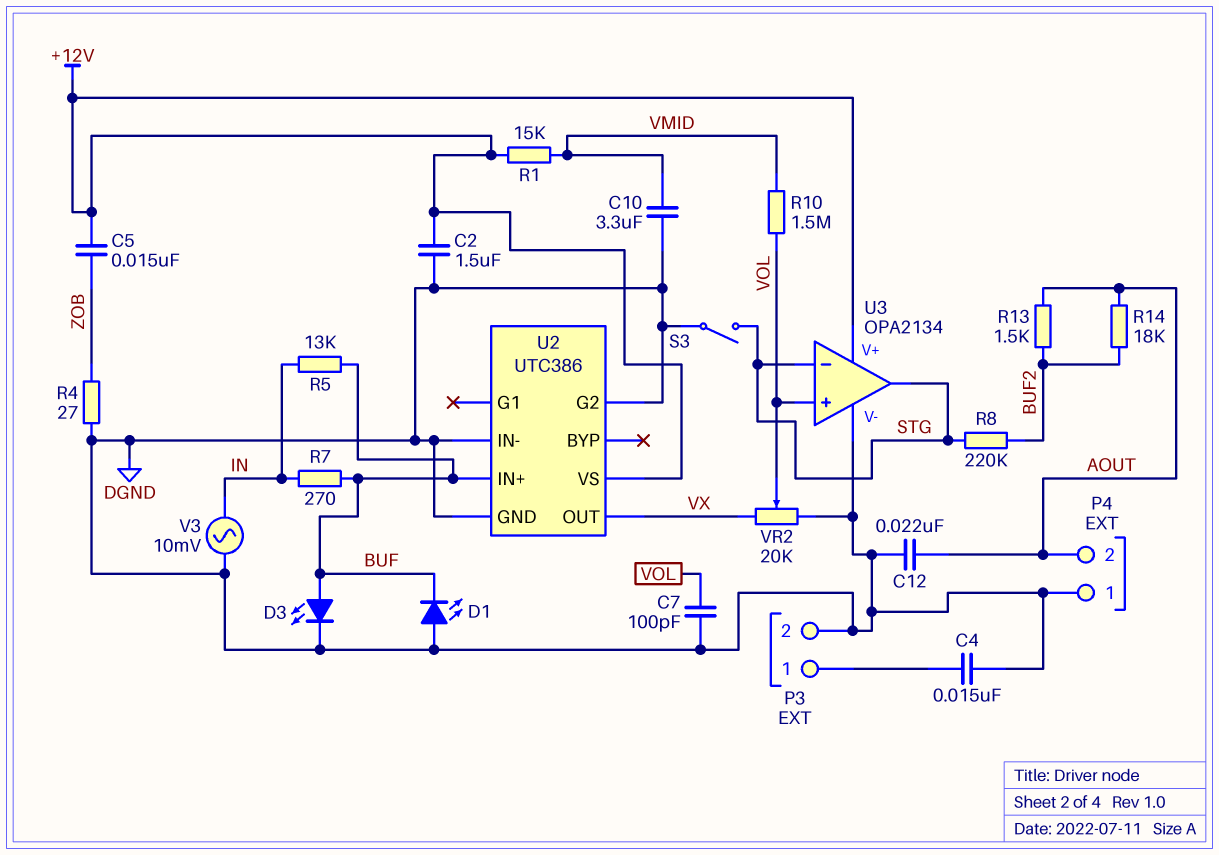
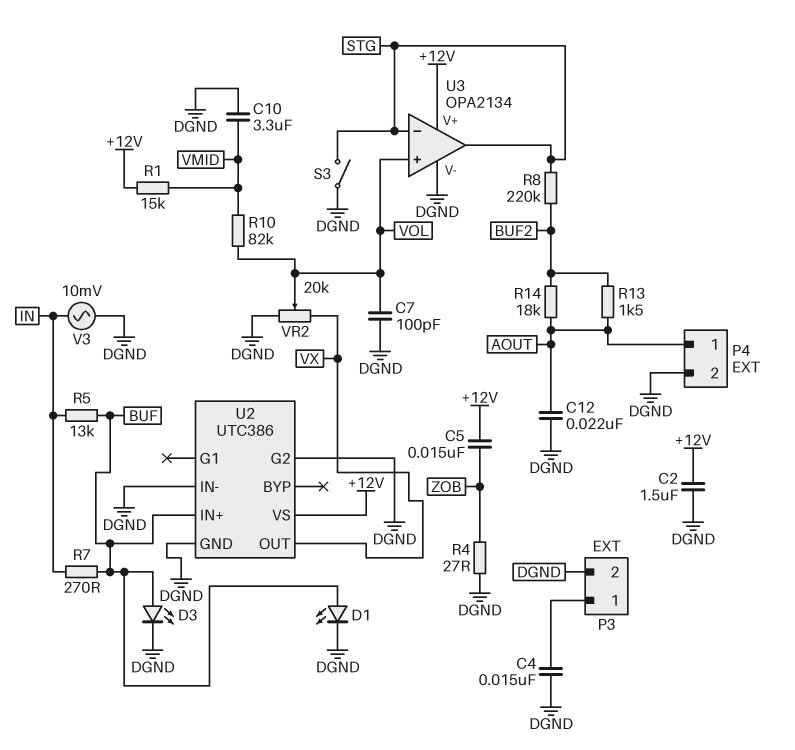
D1: LED (A DGND, K BUF) -> LED (A BUF, K DGND)
P4 pin 1: DGND -> AOUT
P4 pin 2: AOUT -> DGND
R10: 1.5M (VMID, VOL) -> 82k (VMID, VOL)

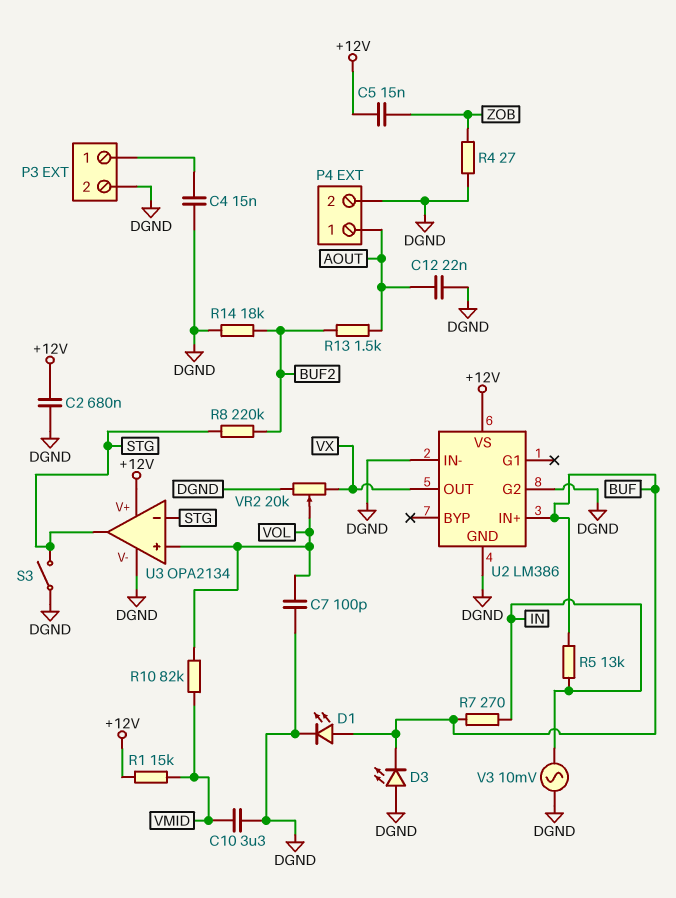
C2: 1.5uF (+12V, DGND) -> 680nF (+12V, DGND)
D3: LED (A BUF, K DGND) -> LED (A DGND, K BUF)
R14: 18k (AOUT, BUF2) -> 18k (BUF2, DGND)
U2: UTC386 -> LM386

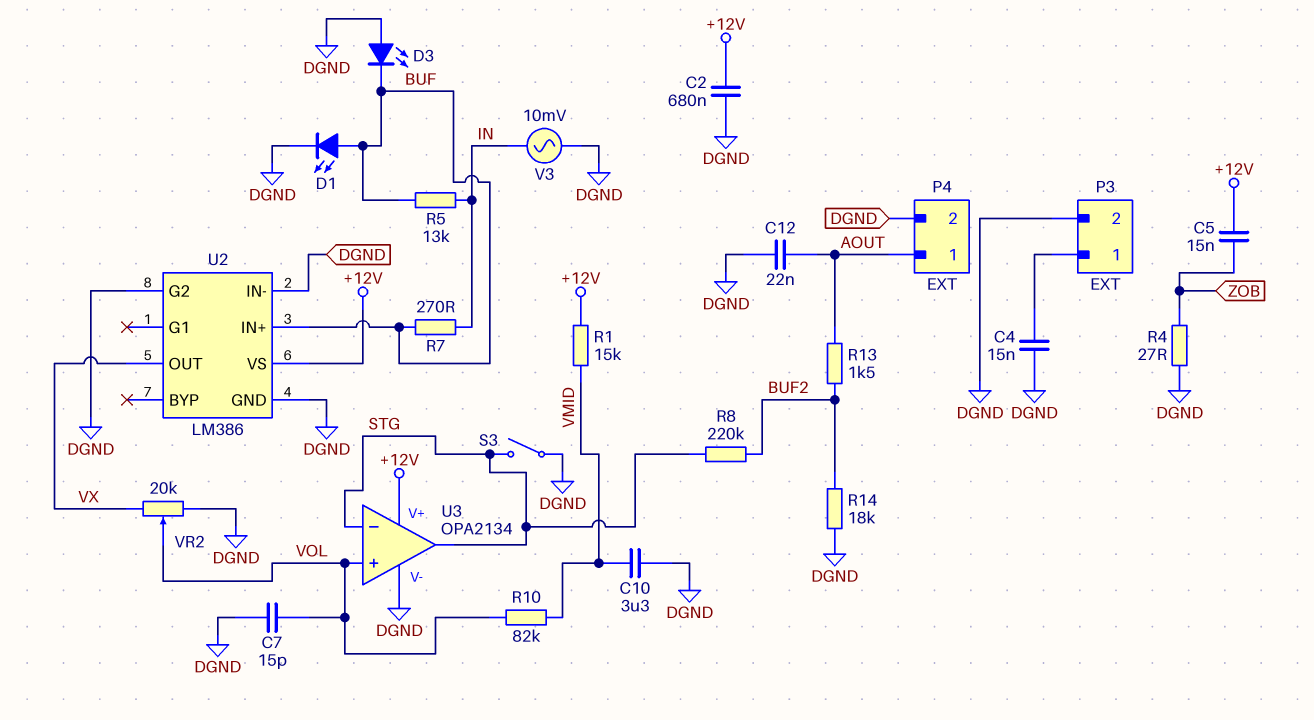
C7: 100pF (DGND, VOL) -> 15pF (DGND, VOL)

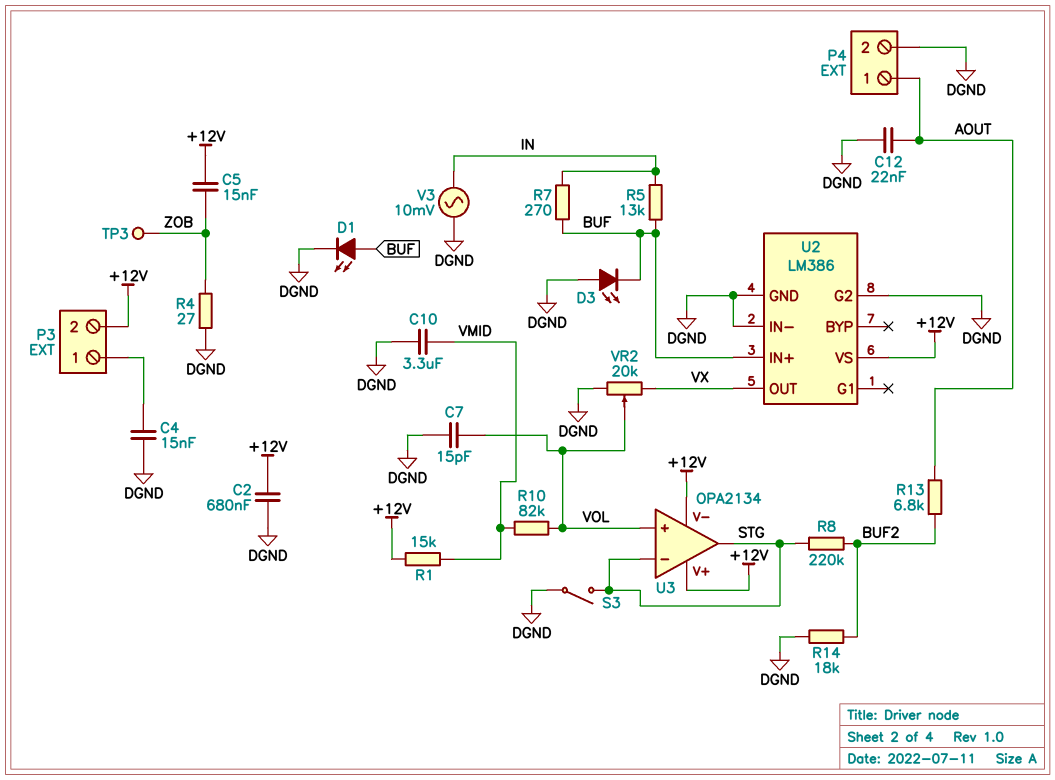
P3 pin 2: DGND -> +12V
R13: 1.5k (AOUT, BUF2) -> 6.8k (AOUT, BUF2)
TP3: none -> test point (ZOB)
U3 pin V-: DGND -> +12V

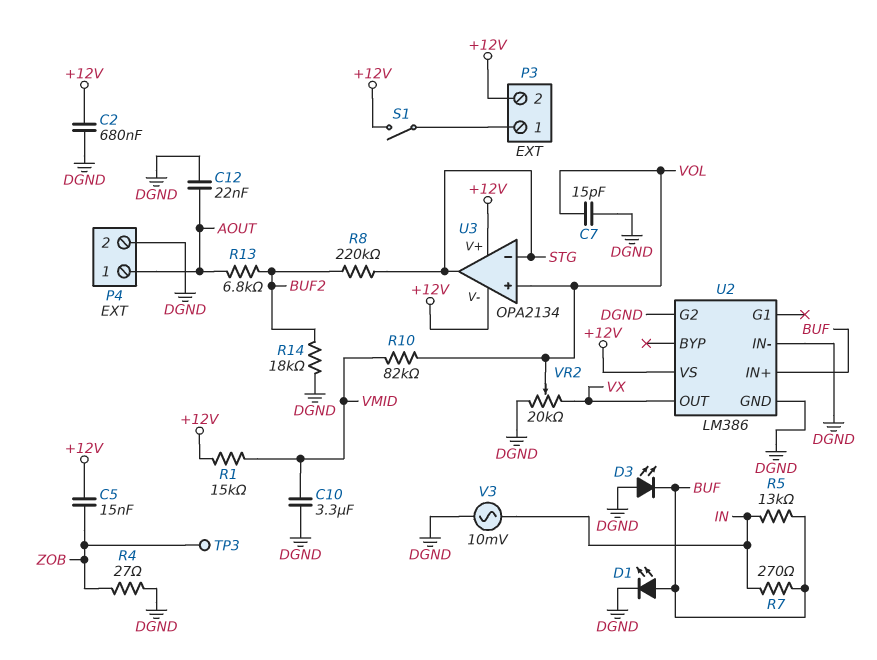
C4: 15nF (DGND, P3/1) -> none
S1: none -> switch (+12V, P3/1)
S3: switch (DGND, STG) -> none

